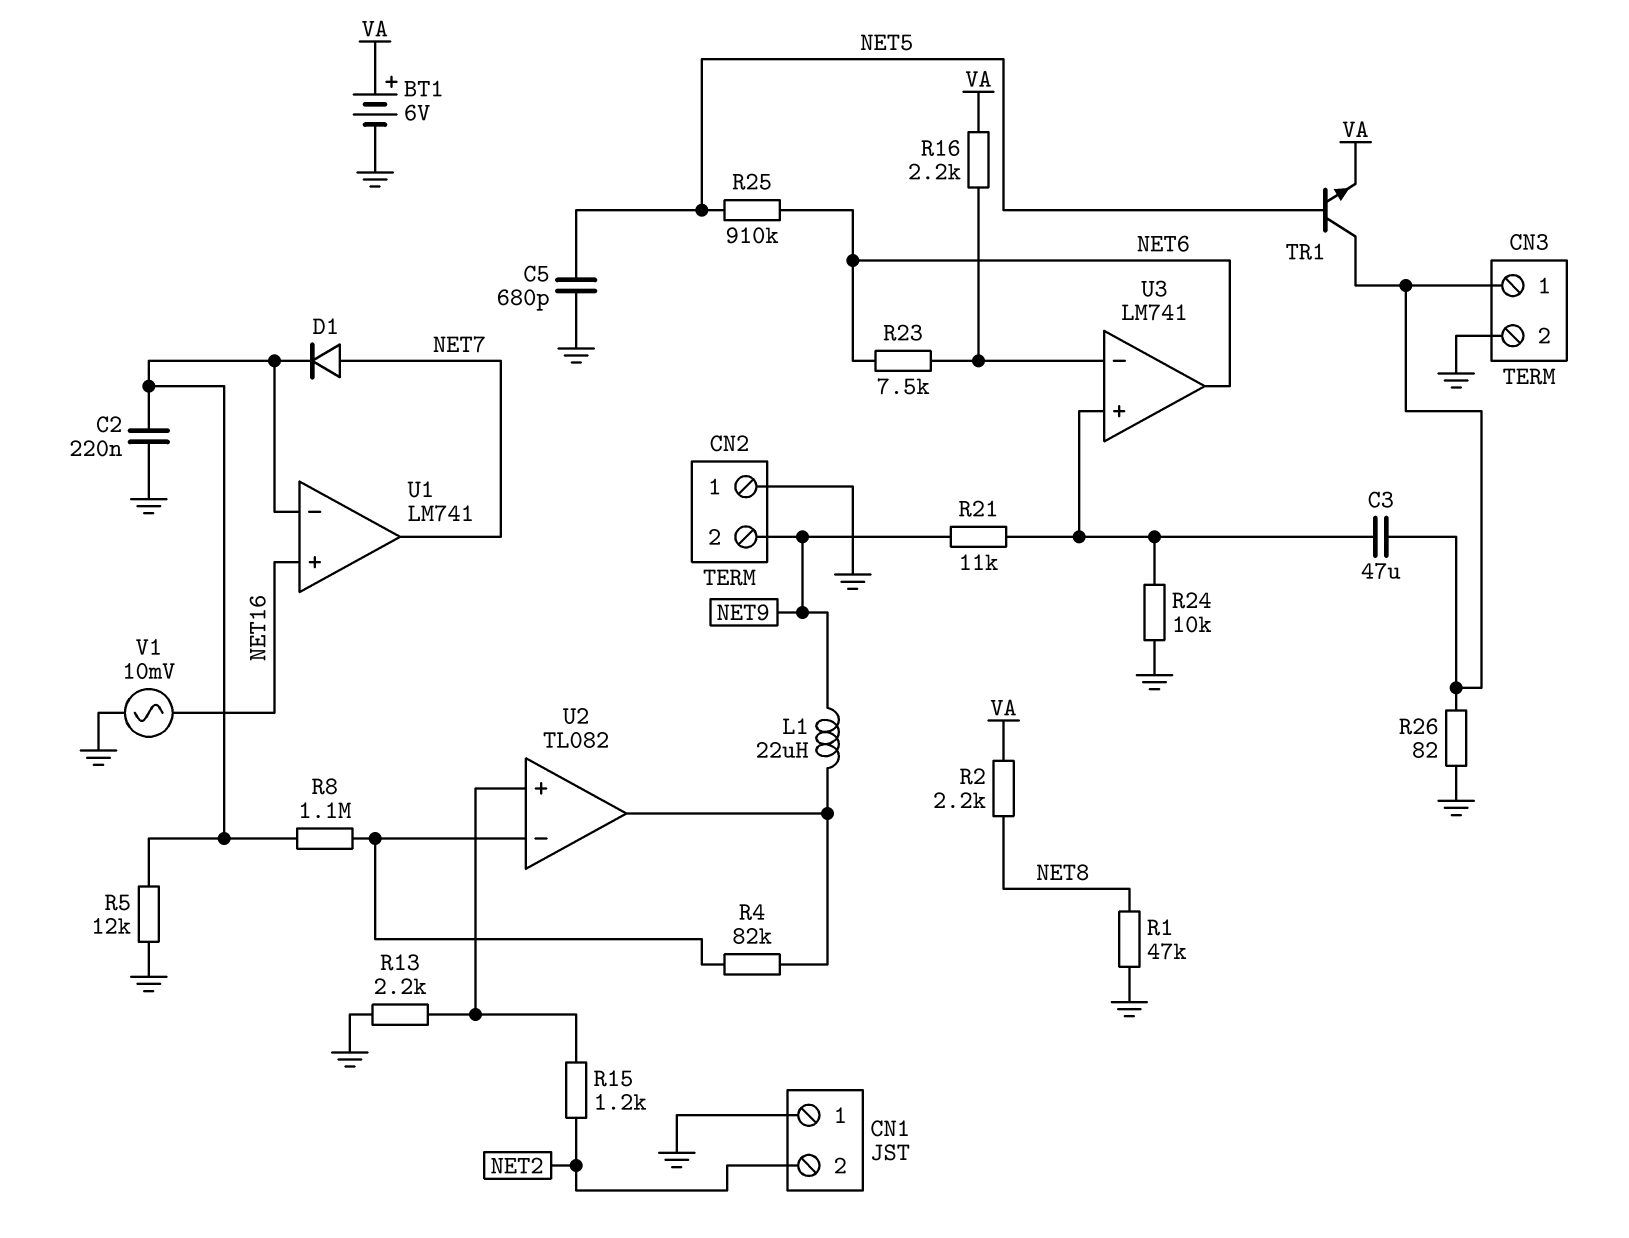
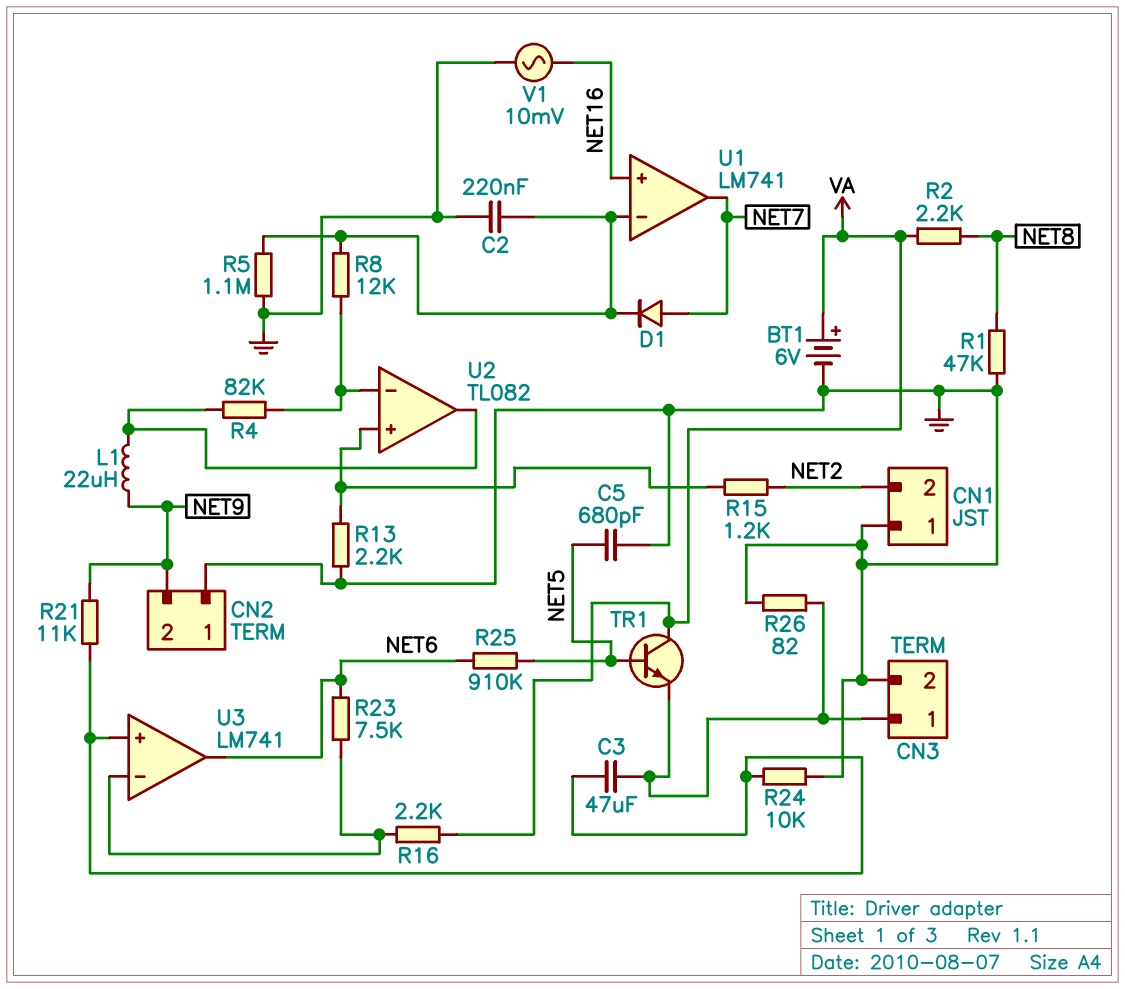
R5: 12k (GND, U1/in-) -> 1.1M (GND, U1/in-)
R8: 1.1M (U1/in-, U2/in-) -> 12k (U1/in-, U2/in-)
TR1: NPN (B NET5, C CN3/1, E VA) -> NPN (B NET5, C VA, E CN3/1)

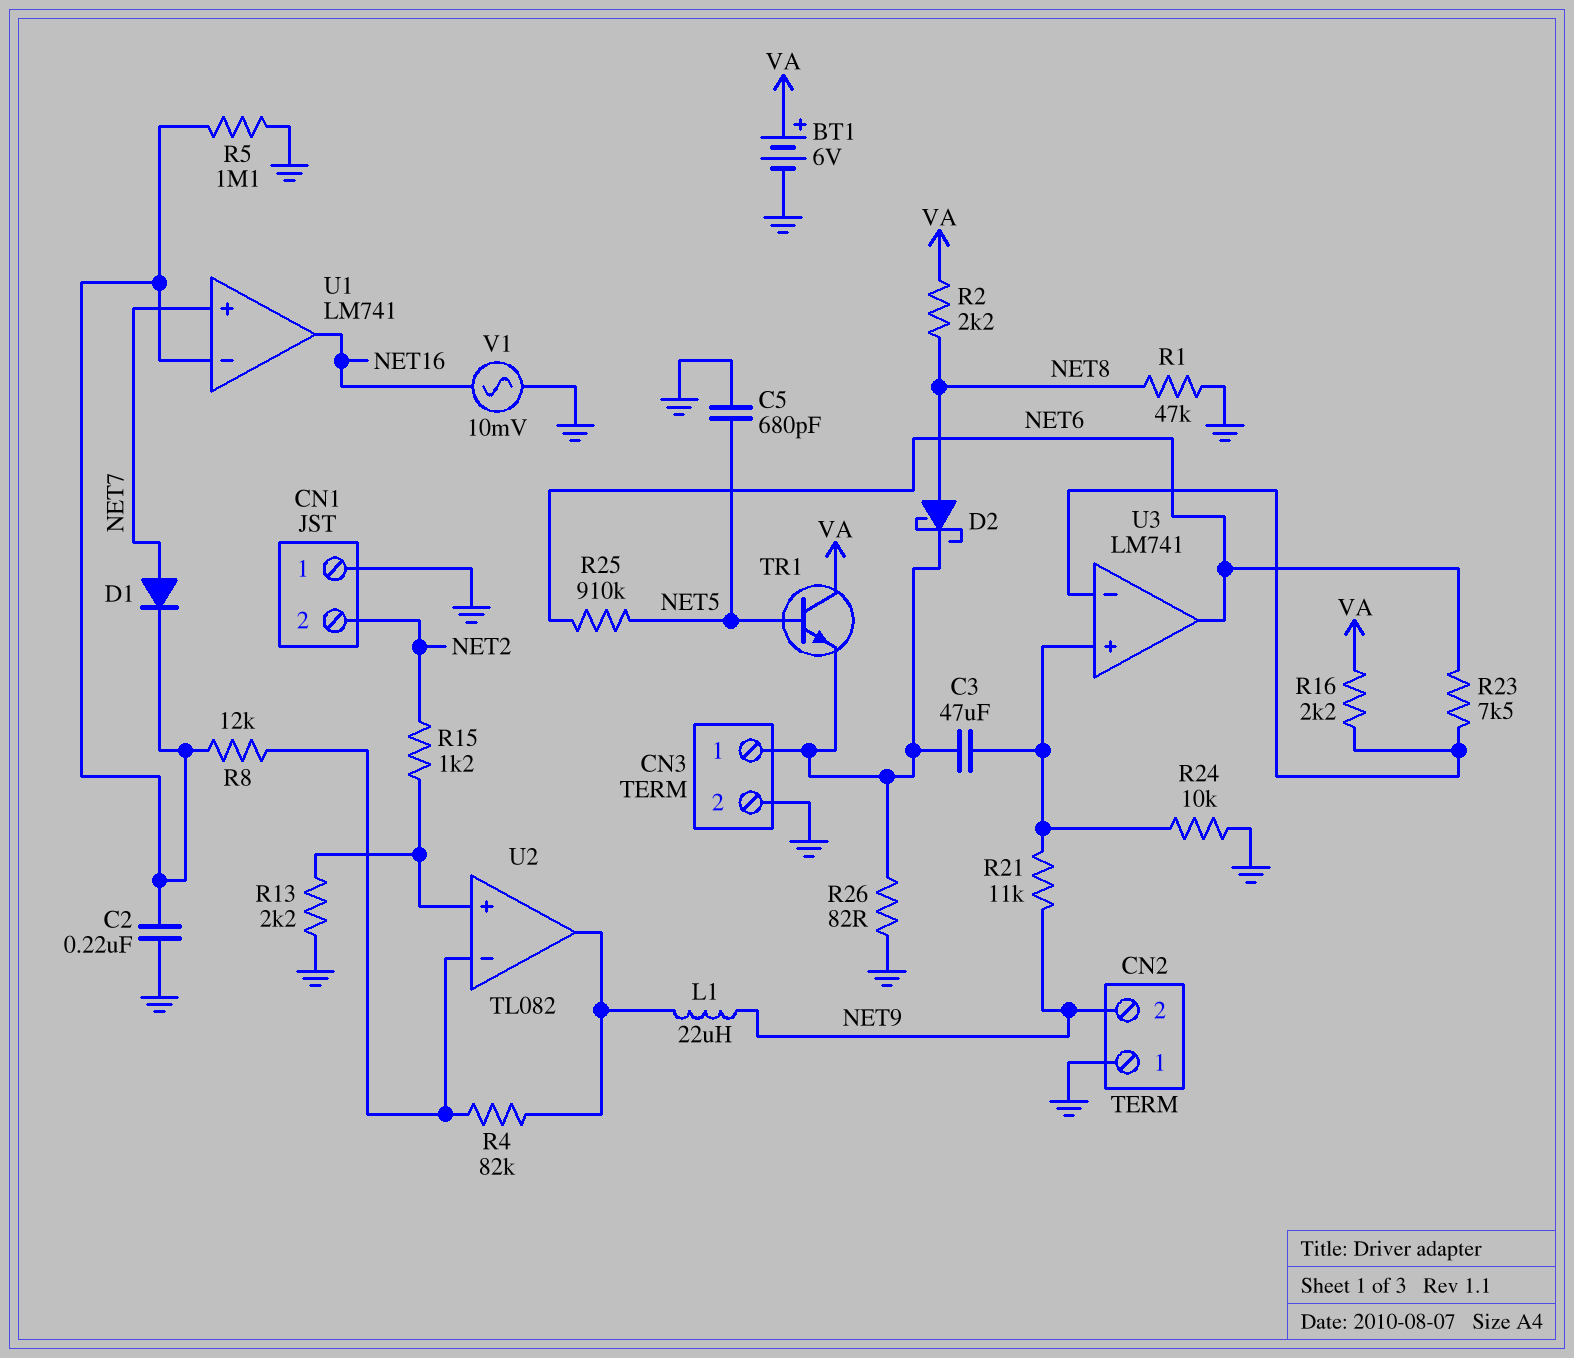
D2: none -> schottky (A NET8, K CN3/1)
U1 pin in+: NET16 -> NET7
U1 pin out: NET7 -> NET16

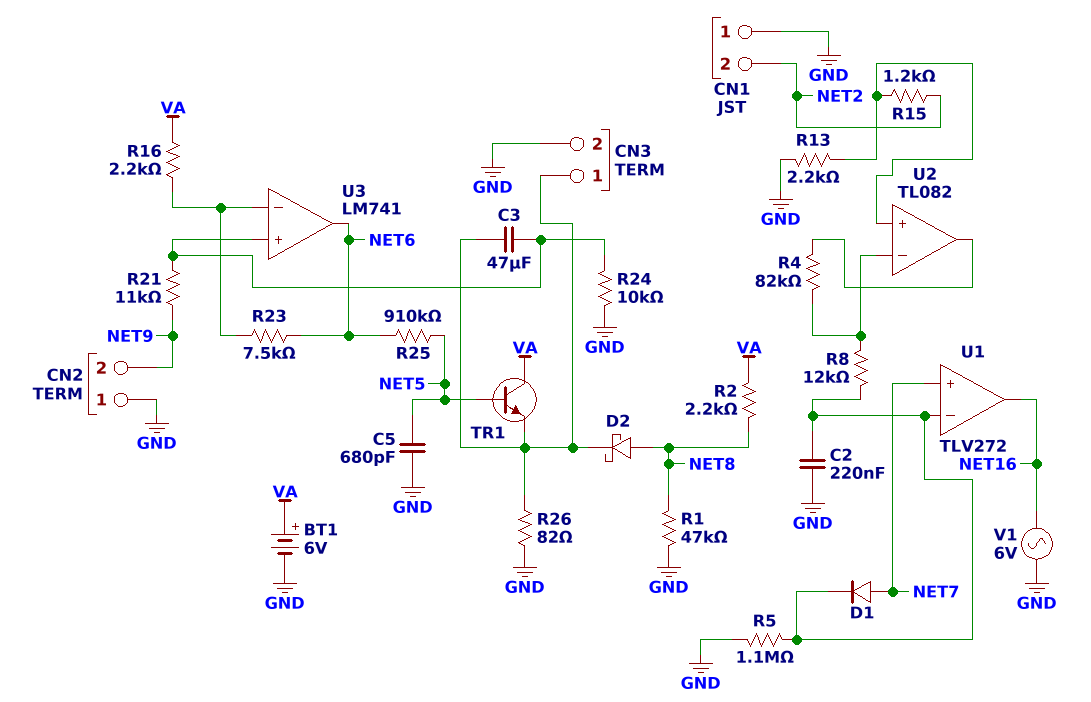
L1: 22uH (NET9, U2/out) -> none
U1: LM741 -> TLV272
V1: AC 10mV (GND, NET16) -> AC 6V (GND, NET16)

